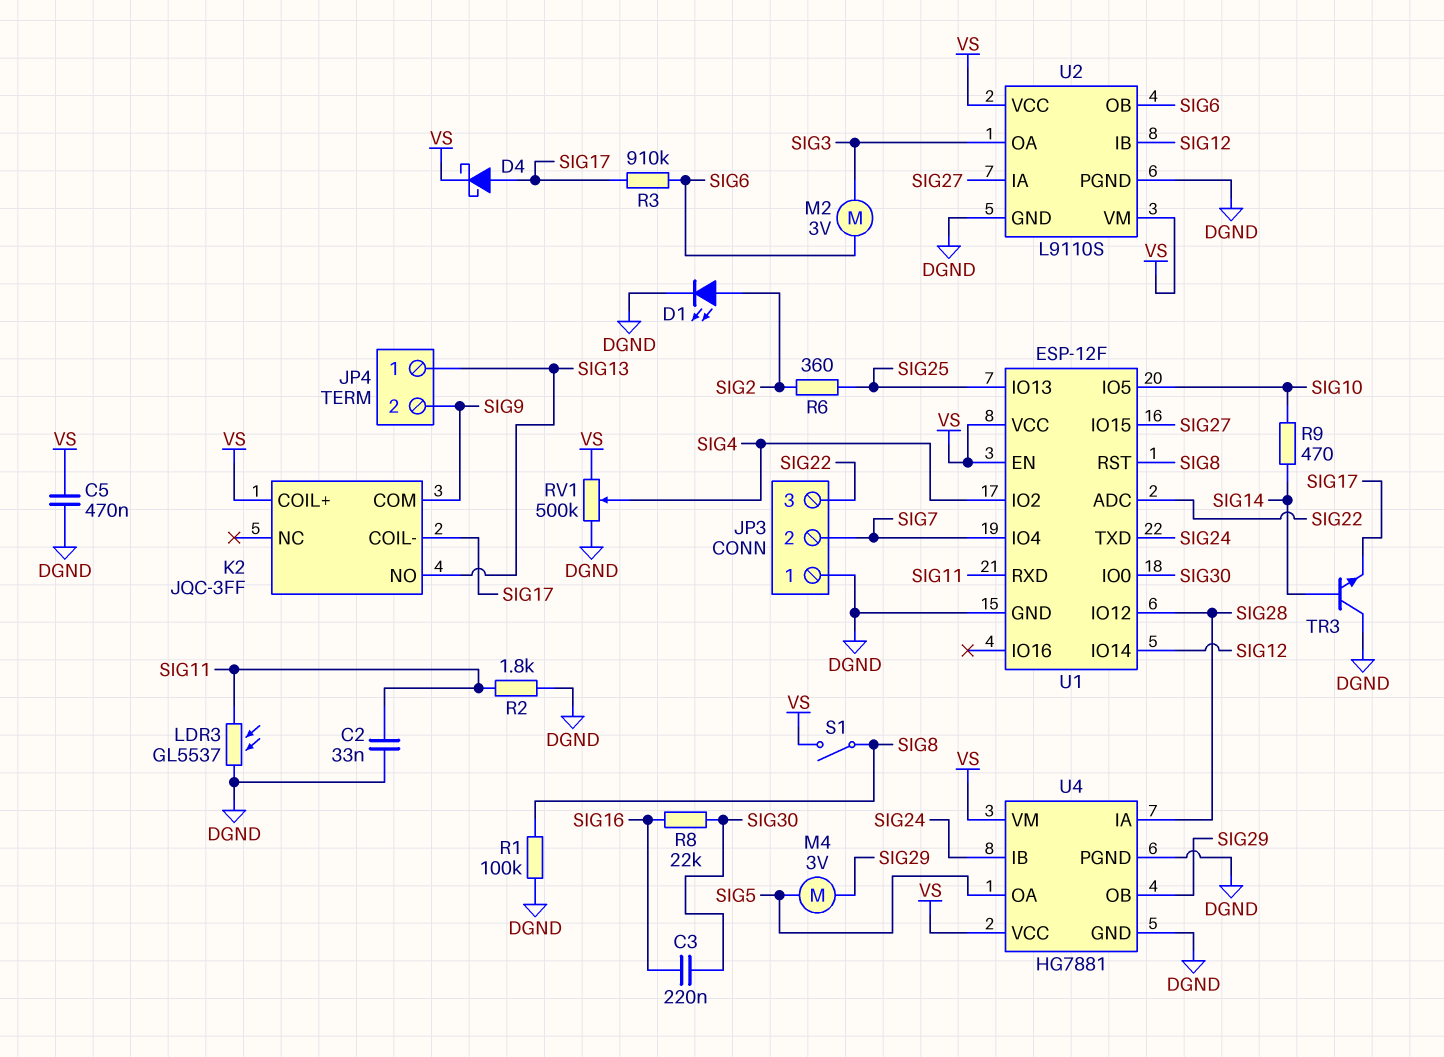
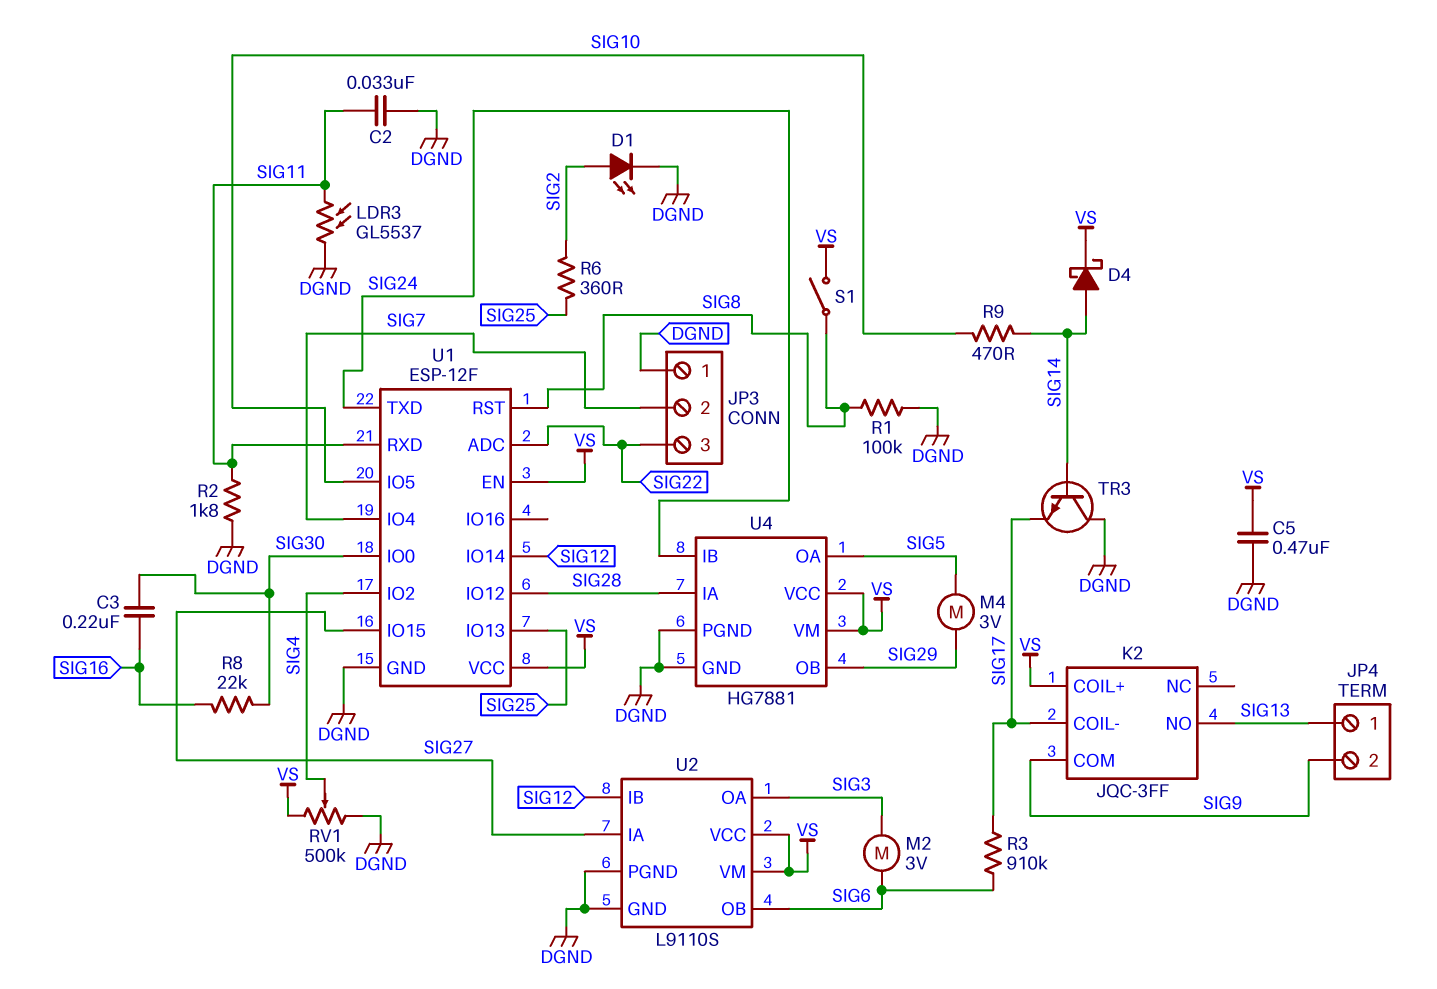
D4: schottky (A SIG17, K VS) -> schottky (A SIG14, K VS)

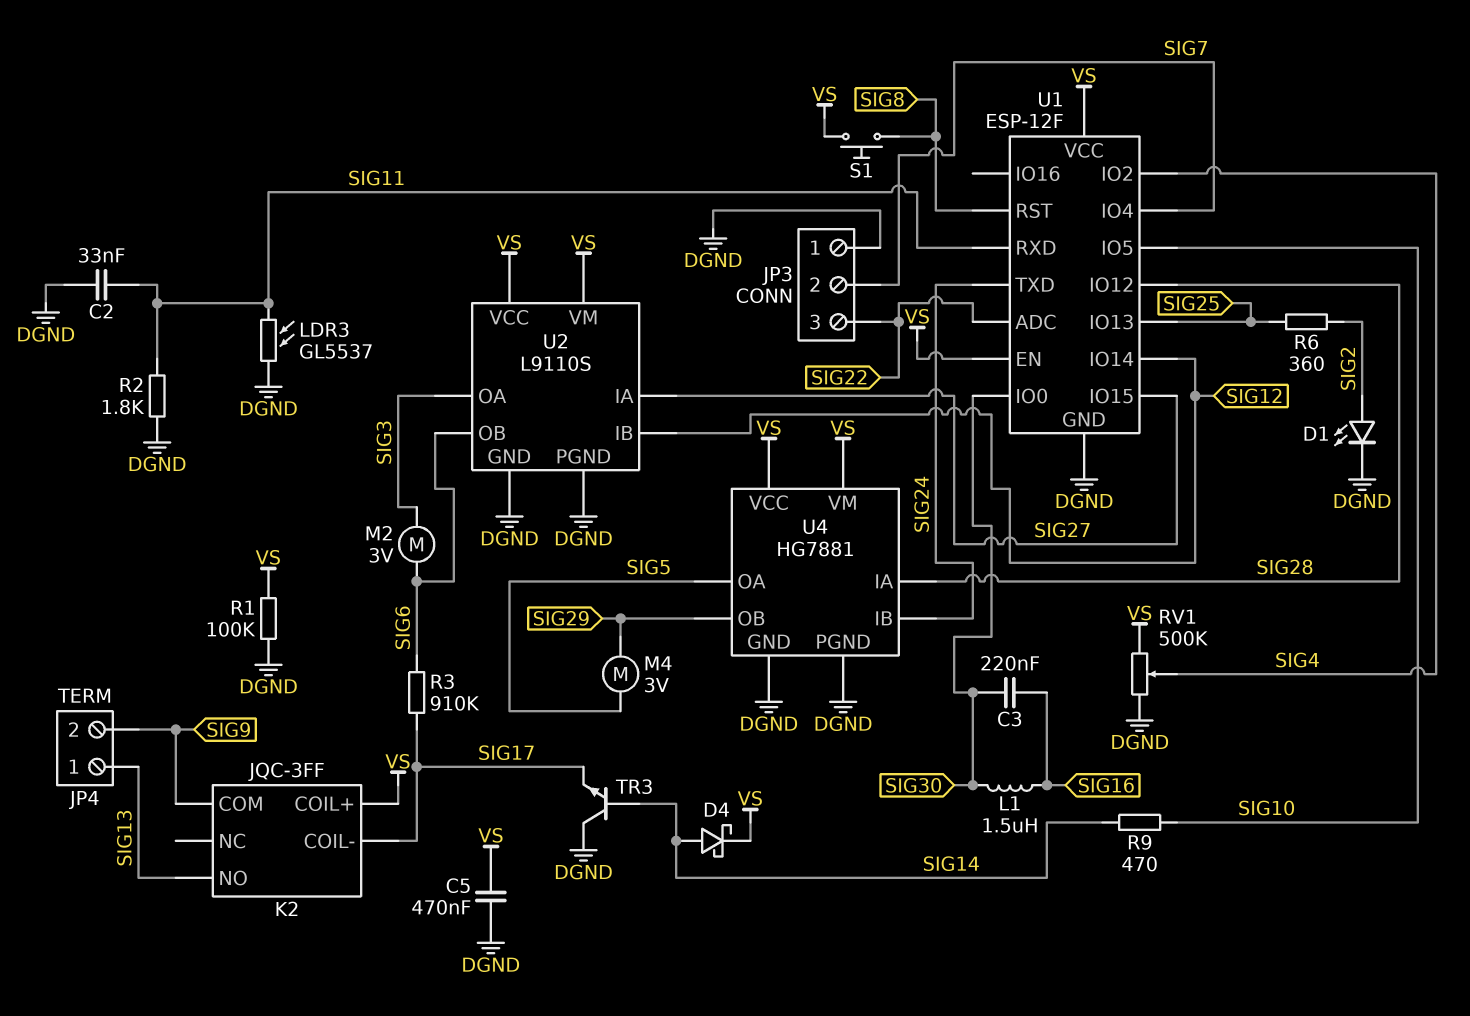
L1: none -> 1.5uH (SIG16, SIG30)
R1: 100k (DGND, SIG8) -> 100k (DGND, VS)
R8: 22k (SIG16, SIG30) -> none
S1: switch (SIG8, VS) -> button (SIG8, VS)

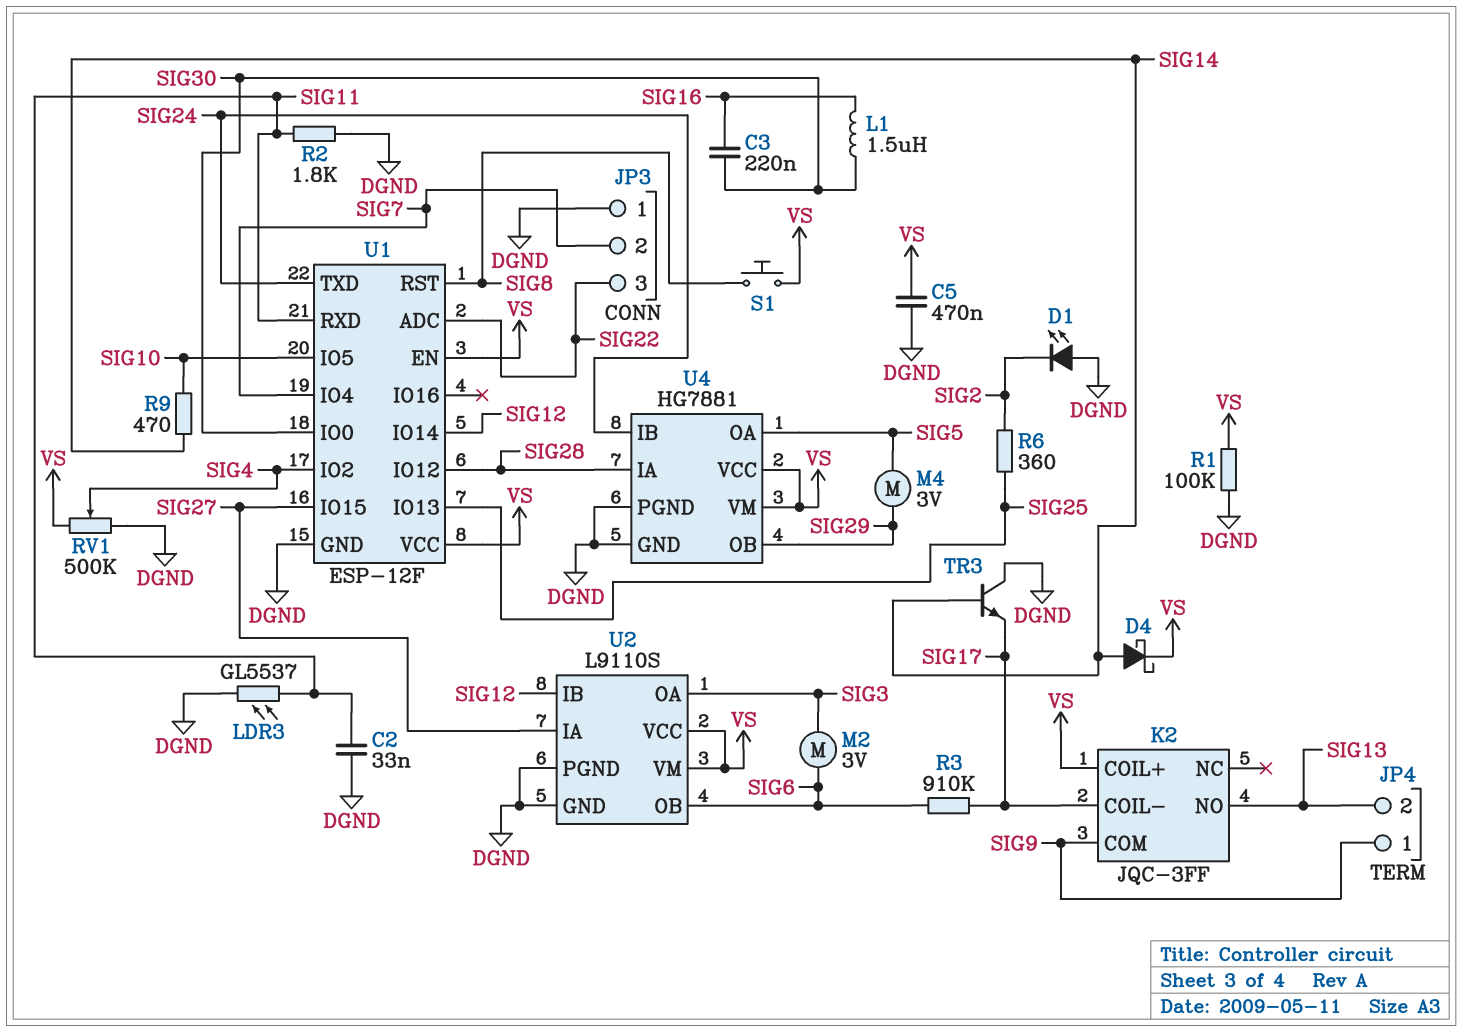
D1: LED (A SIG2, K DGND) -> LED (A DGND, K SIG2)
JP4 pin 1: SIG13 -> SIG9
JP4 pin 2: SIG9 -> SIG13

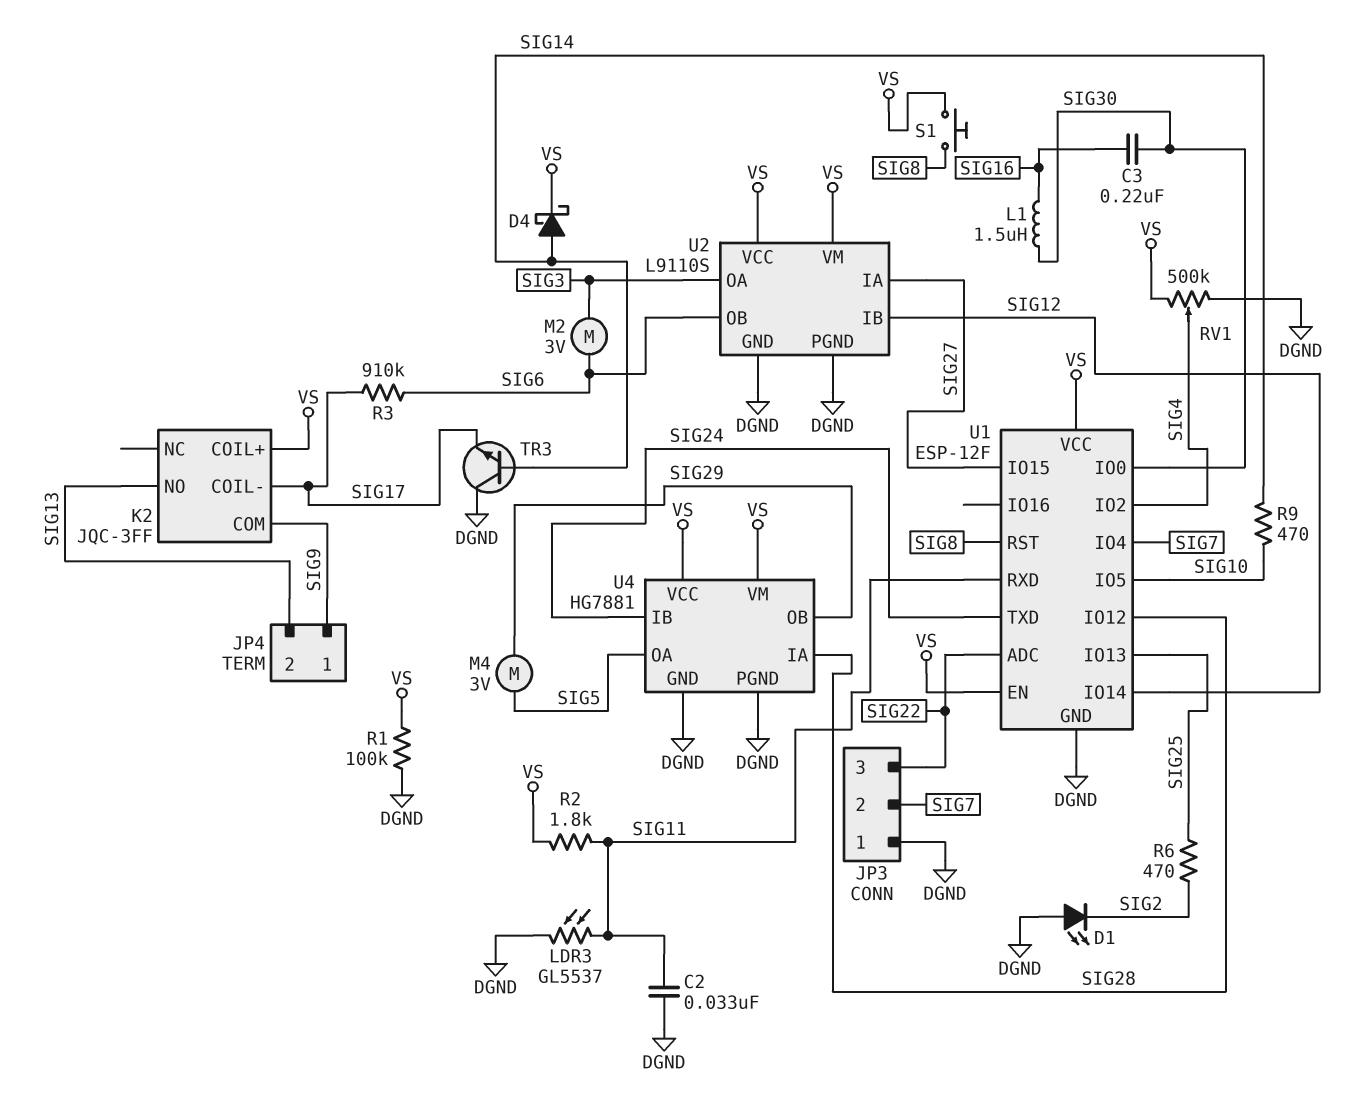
C5: 470nF (DGND, VS) -> none
R2: 1.8k (DGND, SIG11) -> 1.8k (SIG11, VS)
R6: 360 (SIG2, SIG25) -> 470 (SIG2, SIG25)

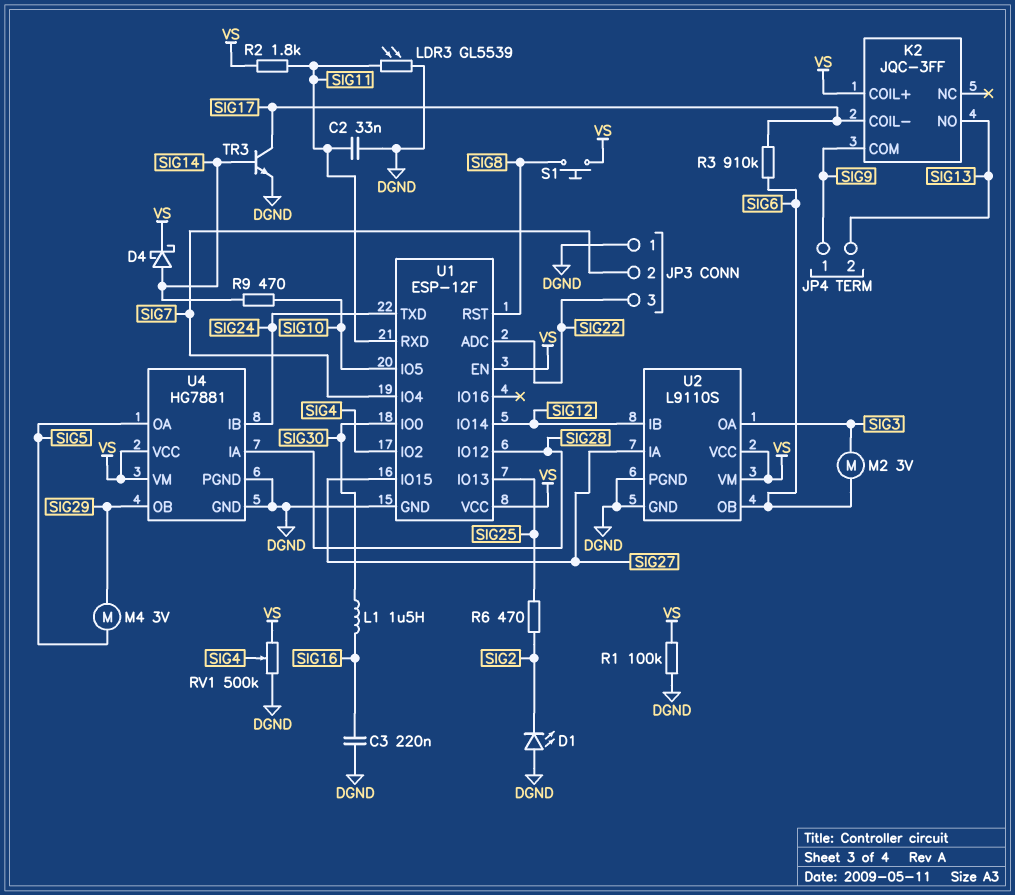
C3: 220nF (SIG16, SIG30) -> 220nF (DGND, SIG16)
LDR3: GL5537 (DGND, SIG11) -> GL5539 (DGND, SIG11)
TR3: NPN (B SIG14, C DGND, E SIG17) -> NPN (B SIG14, C SIG17, E DGND)

